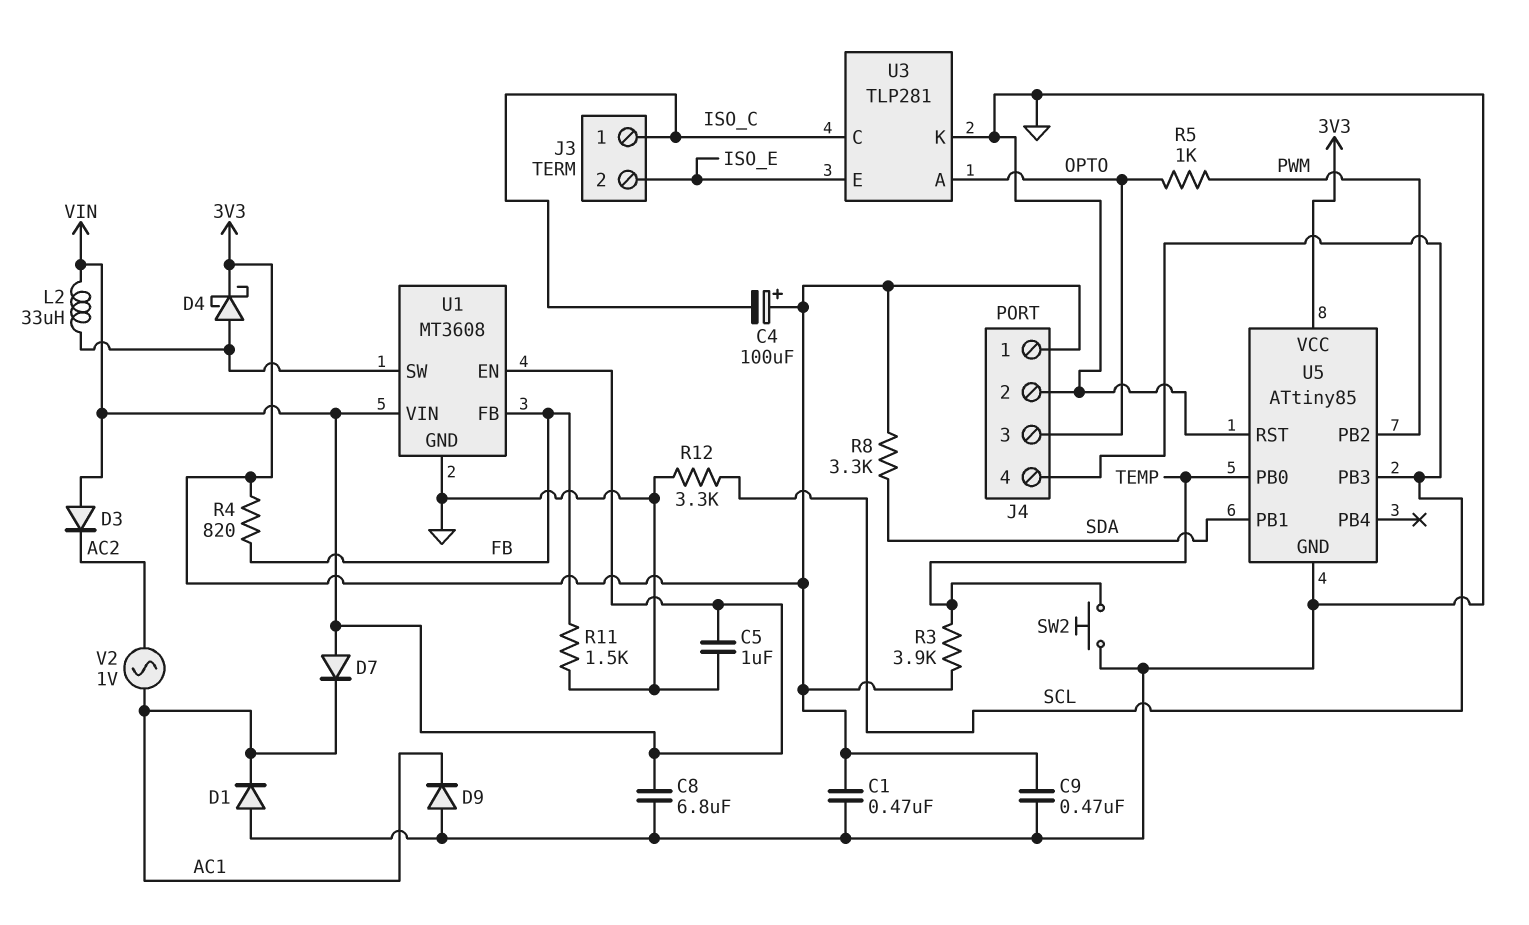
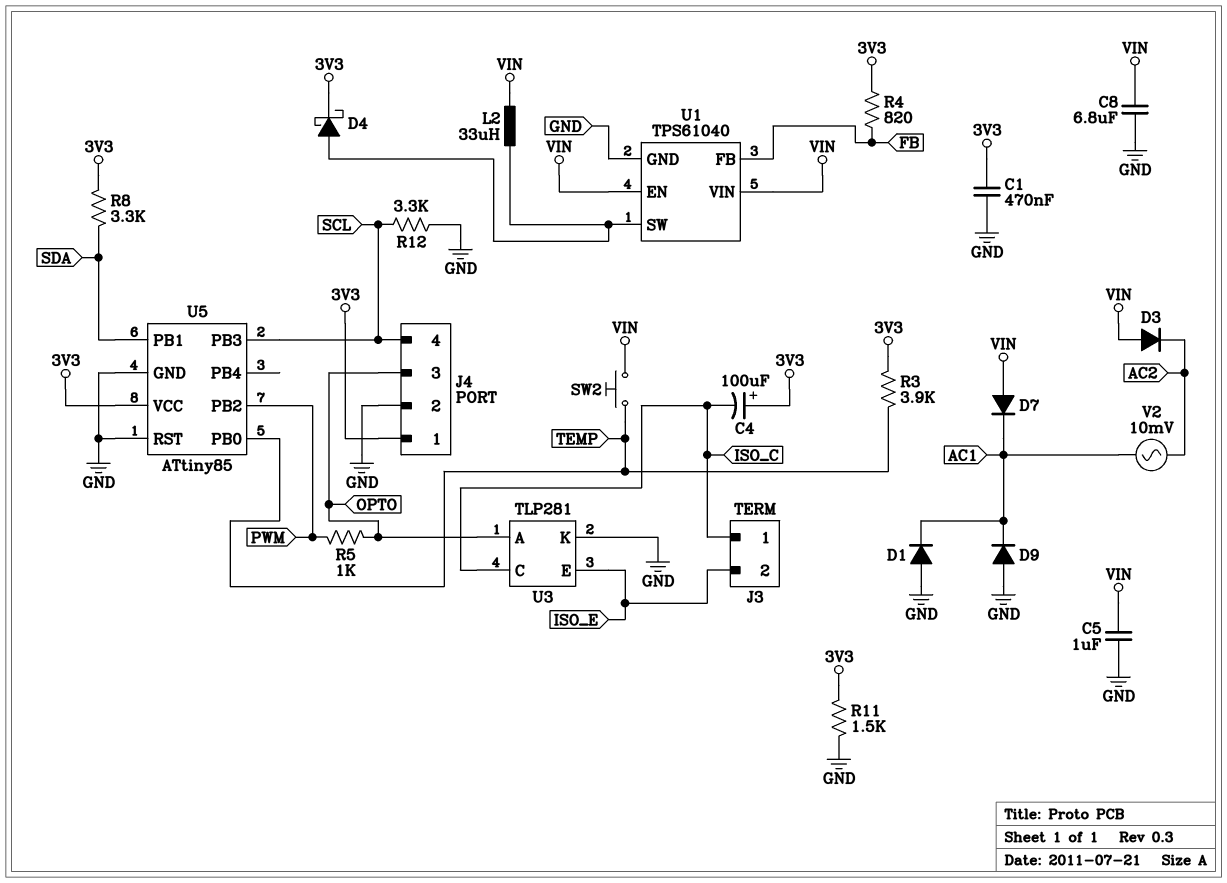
C9: 470nF (3V3, GND) -> none
R11: 1.5k (FB, GND) -> 1.5k (3V3, GND)
SW2: button (GND, TEMP) -> button (TEMP, VIN)
U1: MT3608 -> TPS61040
V2: AC 1V (AC1, AC2) -> AC 10mV (AC1, AC2)

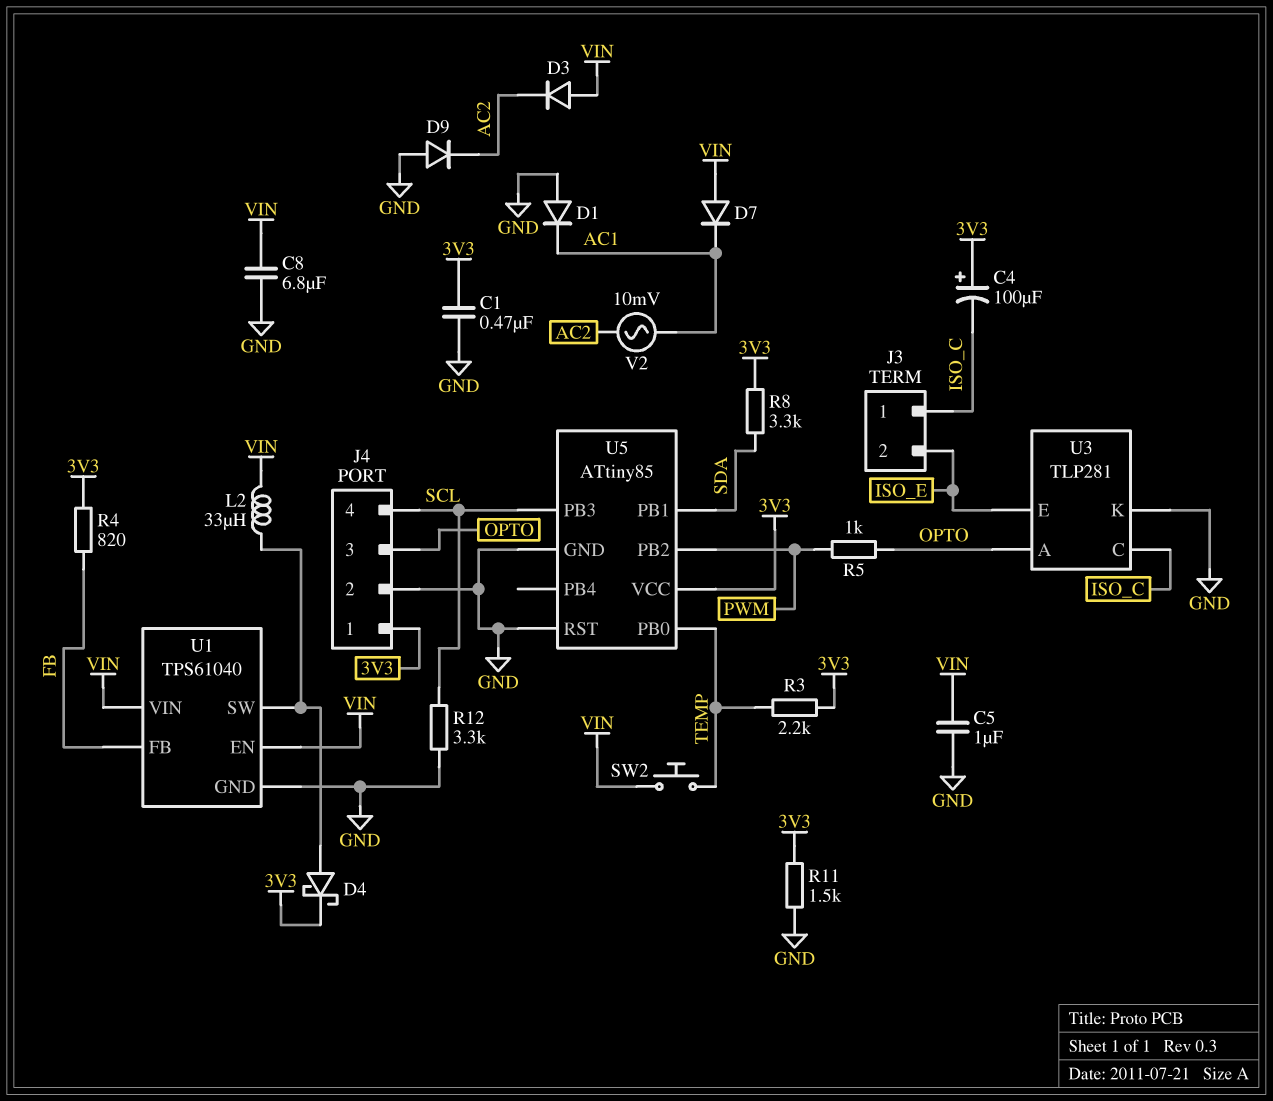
D9: diode (A GND, K AC1) -> diode (A GND, K AC2)
R3: 3.9k (3V3, TEMP) -> 2.2k (3V3, TEMP)

